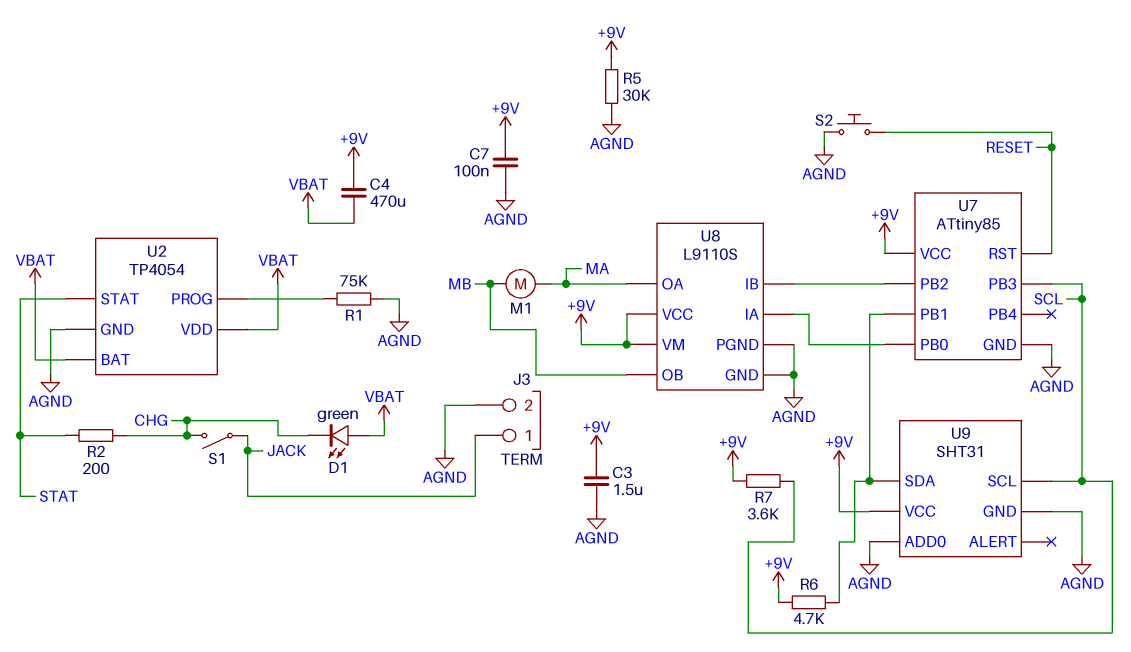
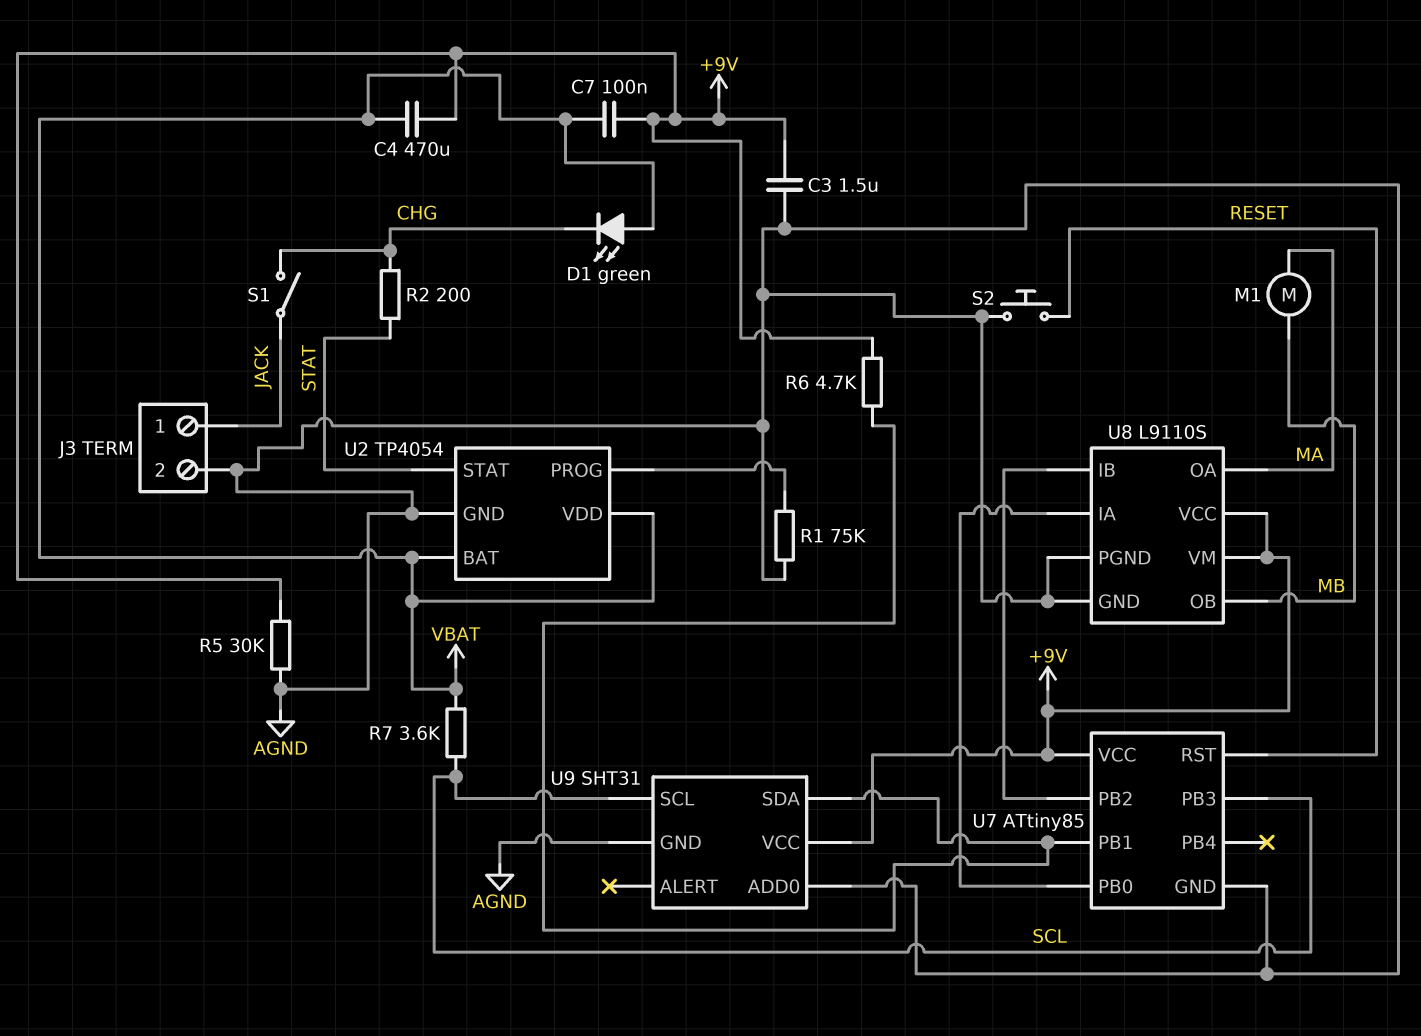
C7: 100nF (+9V, AGND) -> 100nF (+9V, VBAT)
R7: 3.6k (+9V, SCL) -> 3.6k (SCL, VBAT)

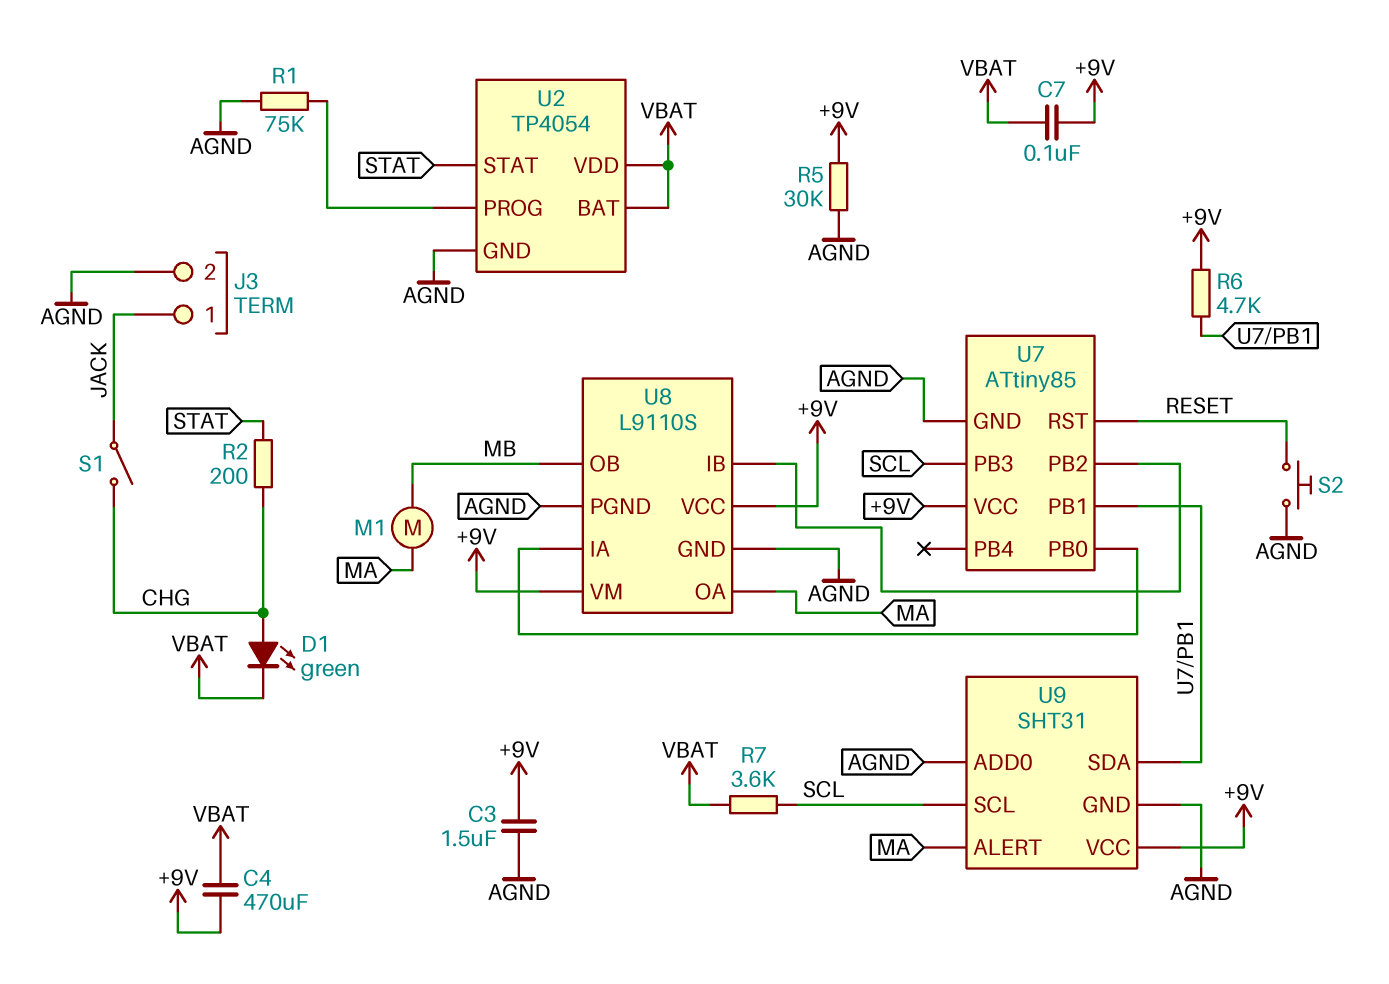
D1: LED green (A VBAT, K CHG) -> LED green (A CHG, K VBAT)
U9 pin ALERT: none -> MA

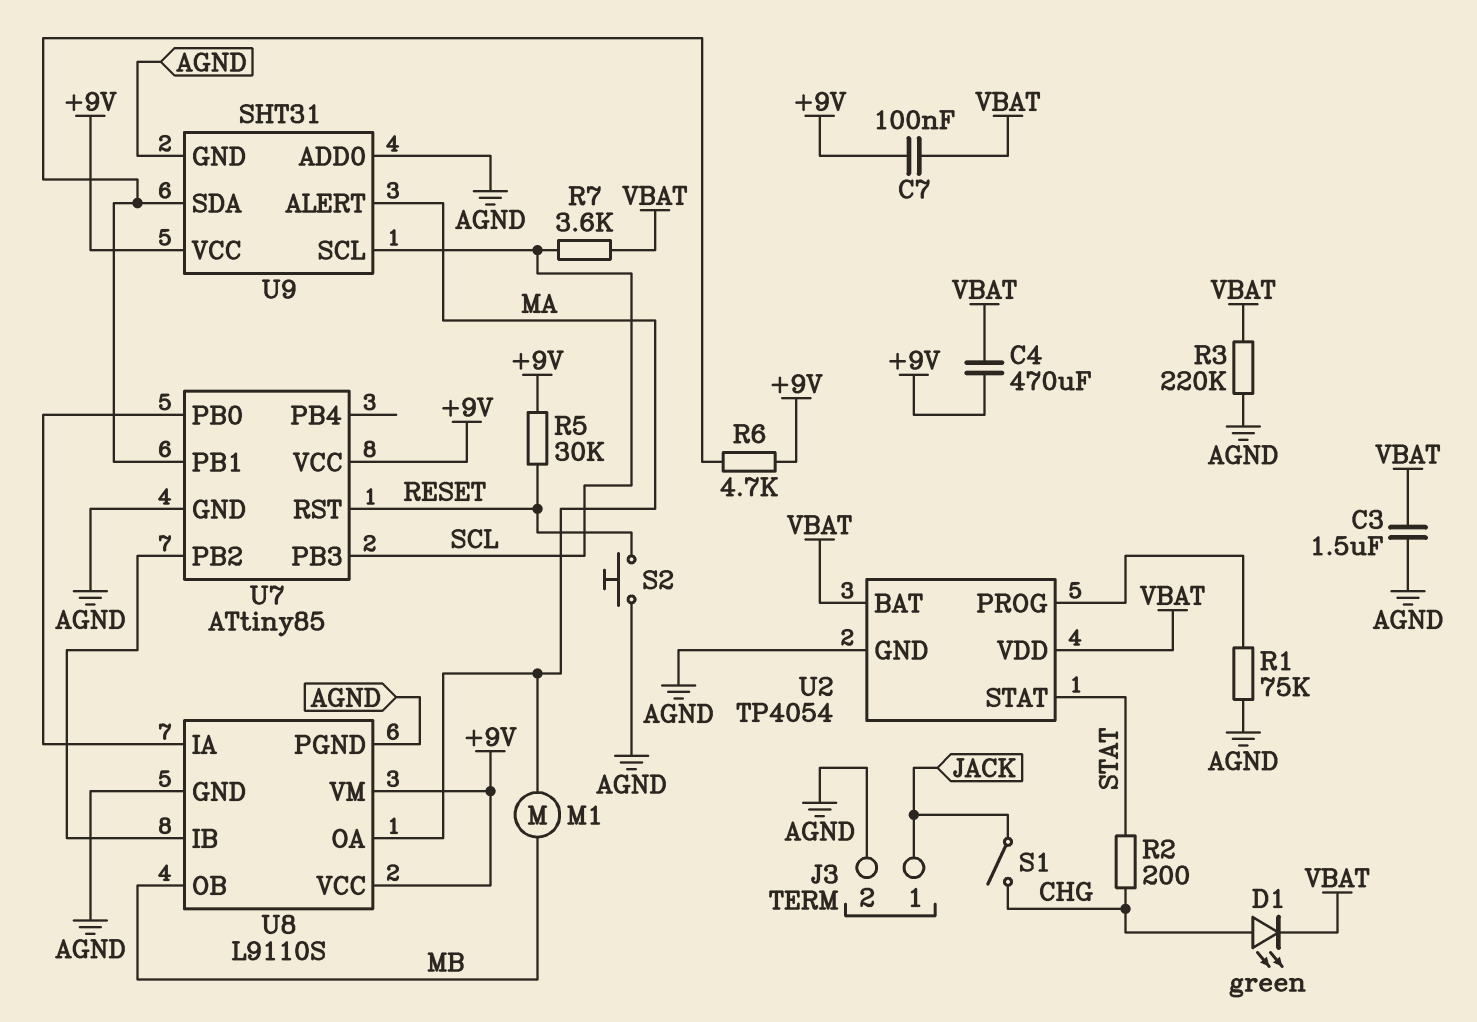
C3: 1.5uF (+9V, AGND) -> 1.5uF (AGND, VBAT)
R3: none -> 220k (AGND, VBAT)
R5: 30k (+9V, AGND) -> 30k (+9V, RESET)

